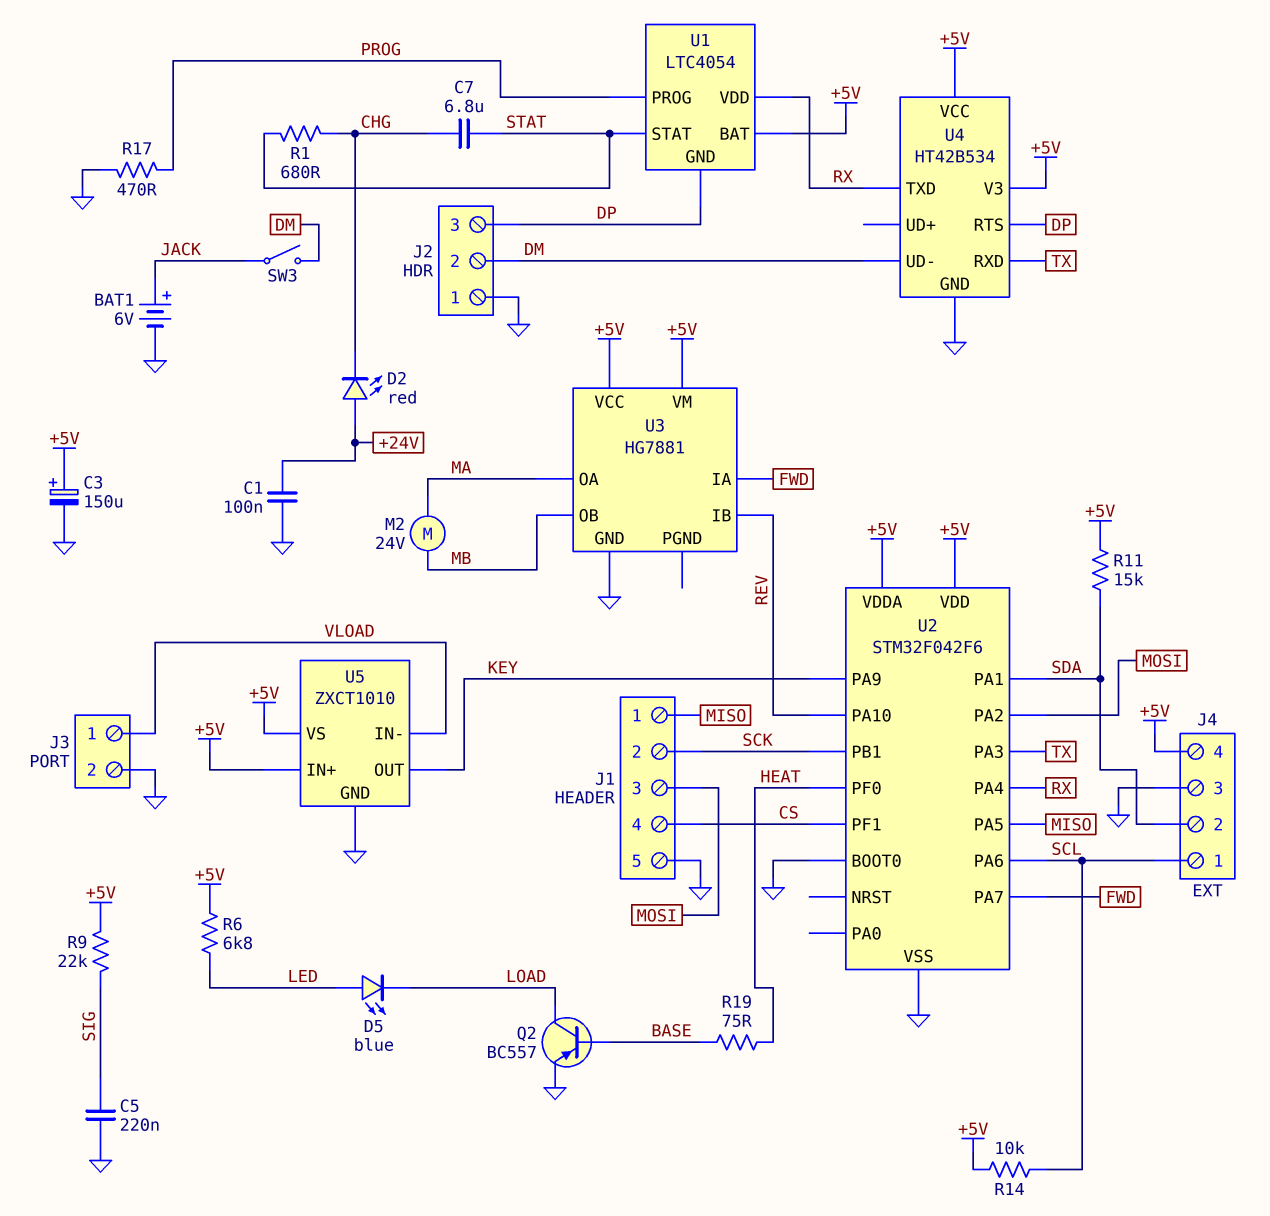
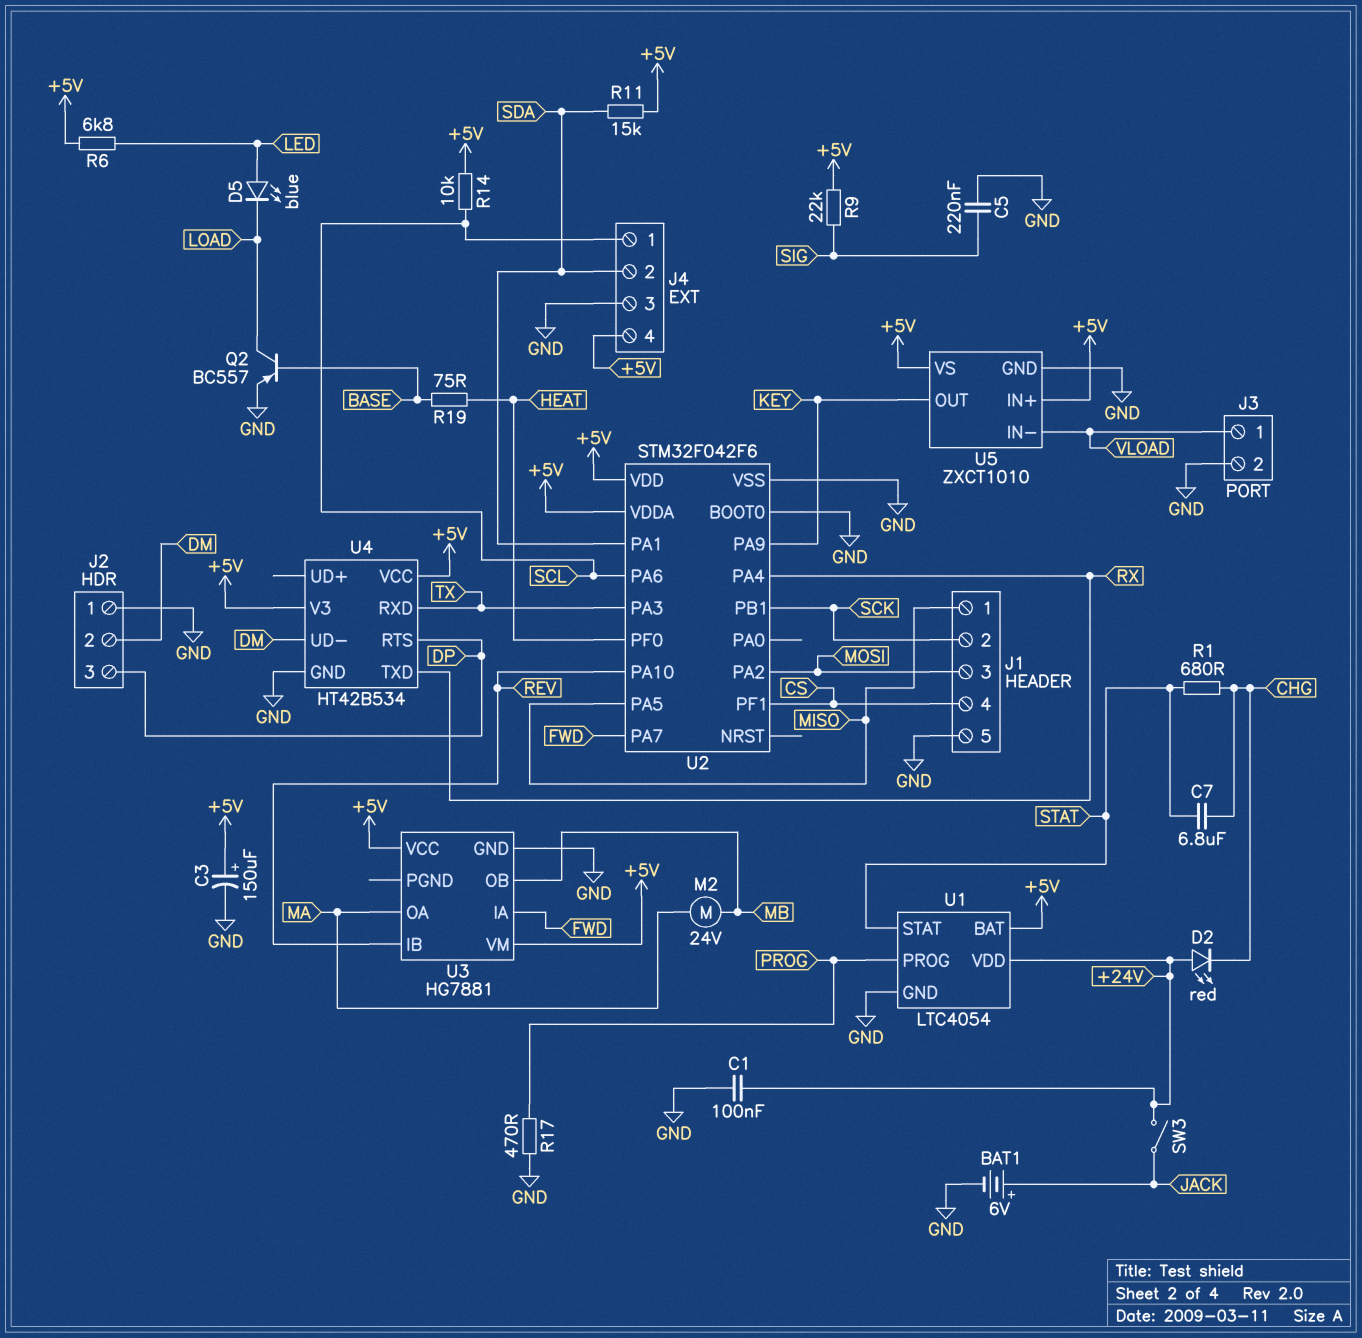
SW3: switch (DM, JACK) -> switch (+24V, JACK)
U1 pin GND: DP -> GND
U1 pin VDD: RX -> +24V

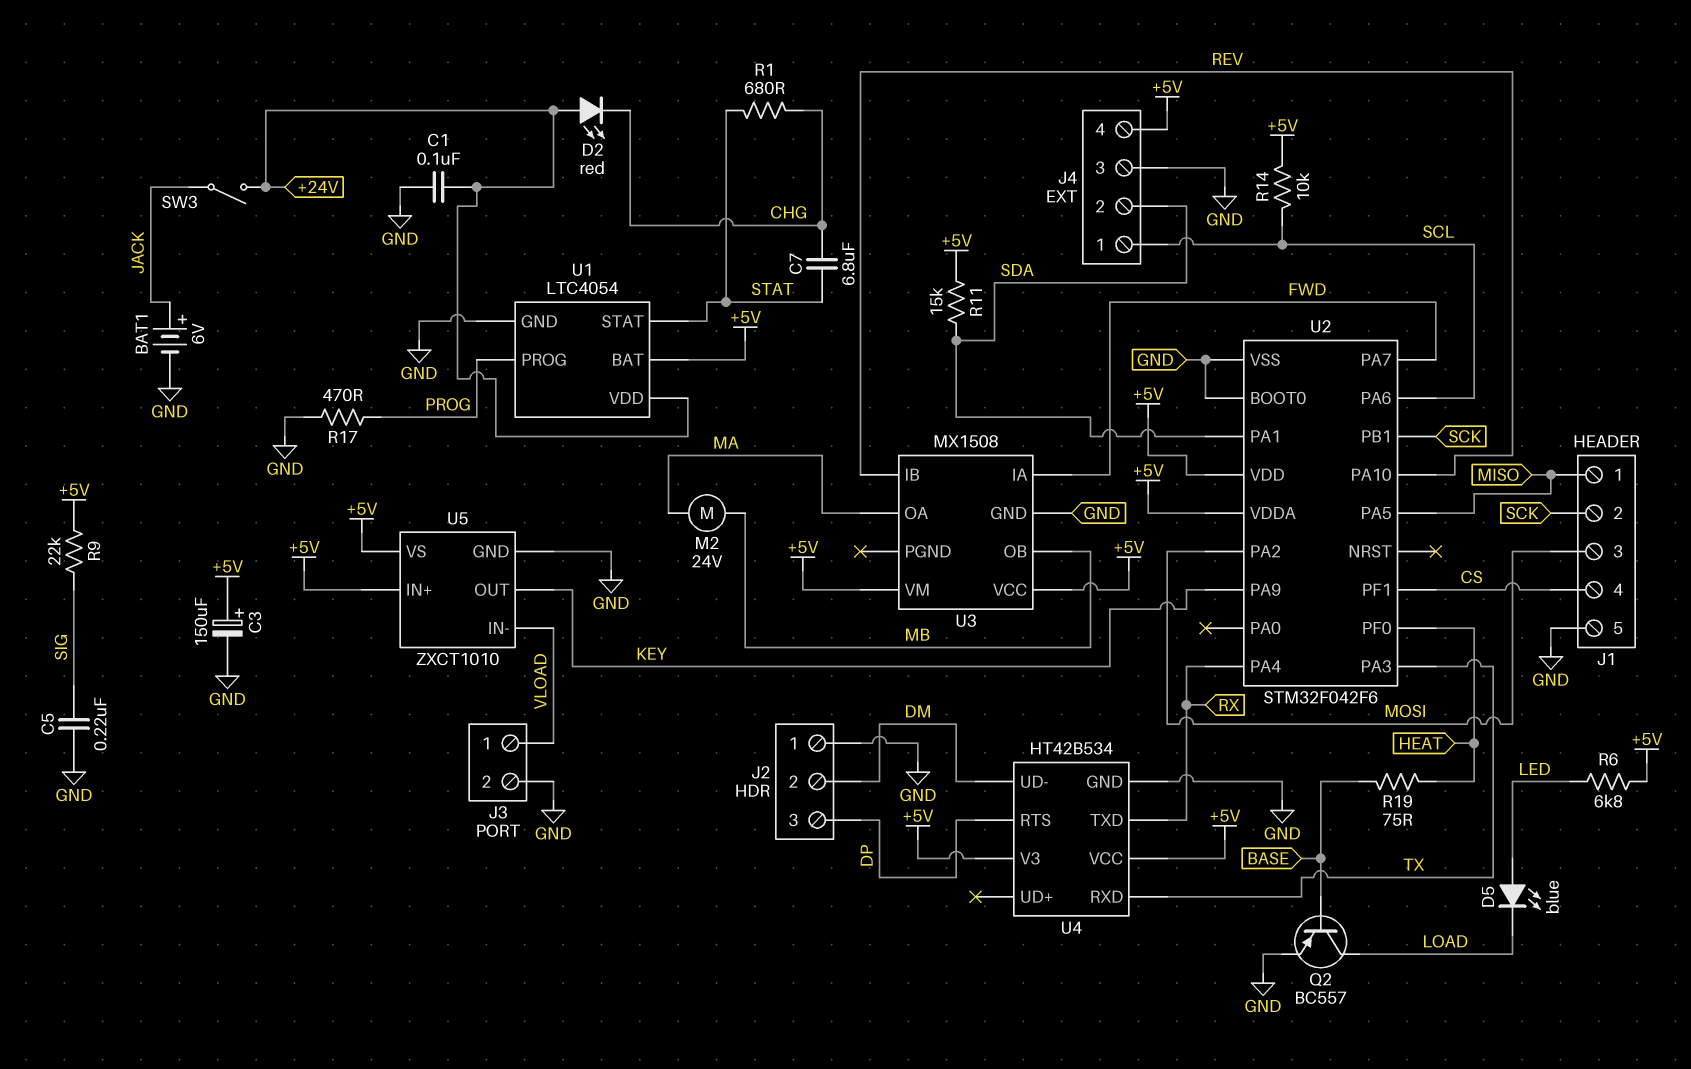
U3: HG7881 -> MX1508

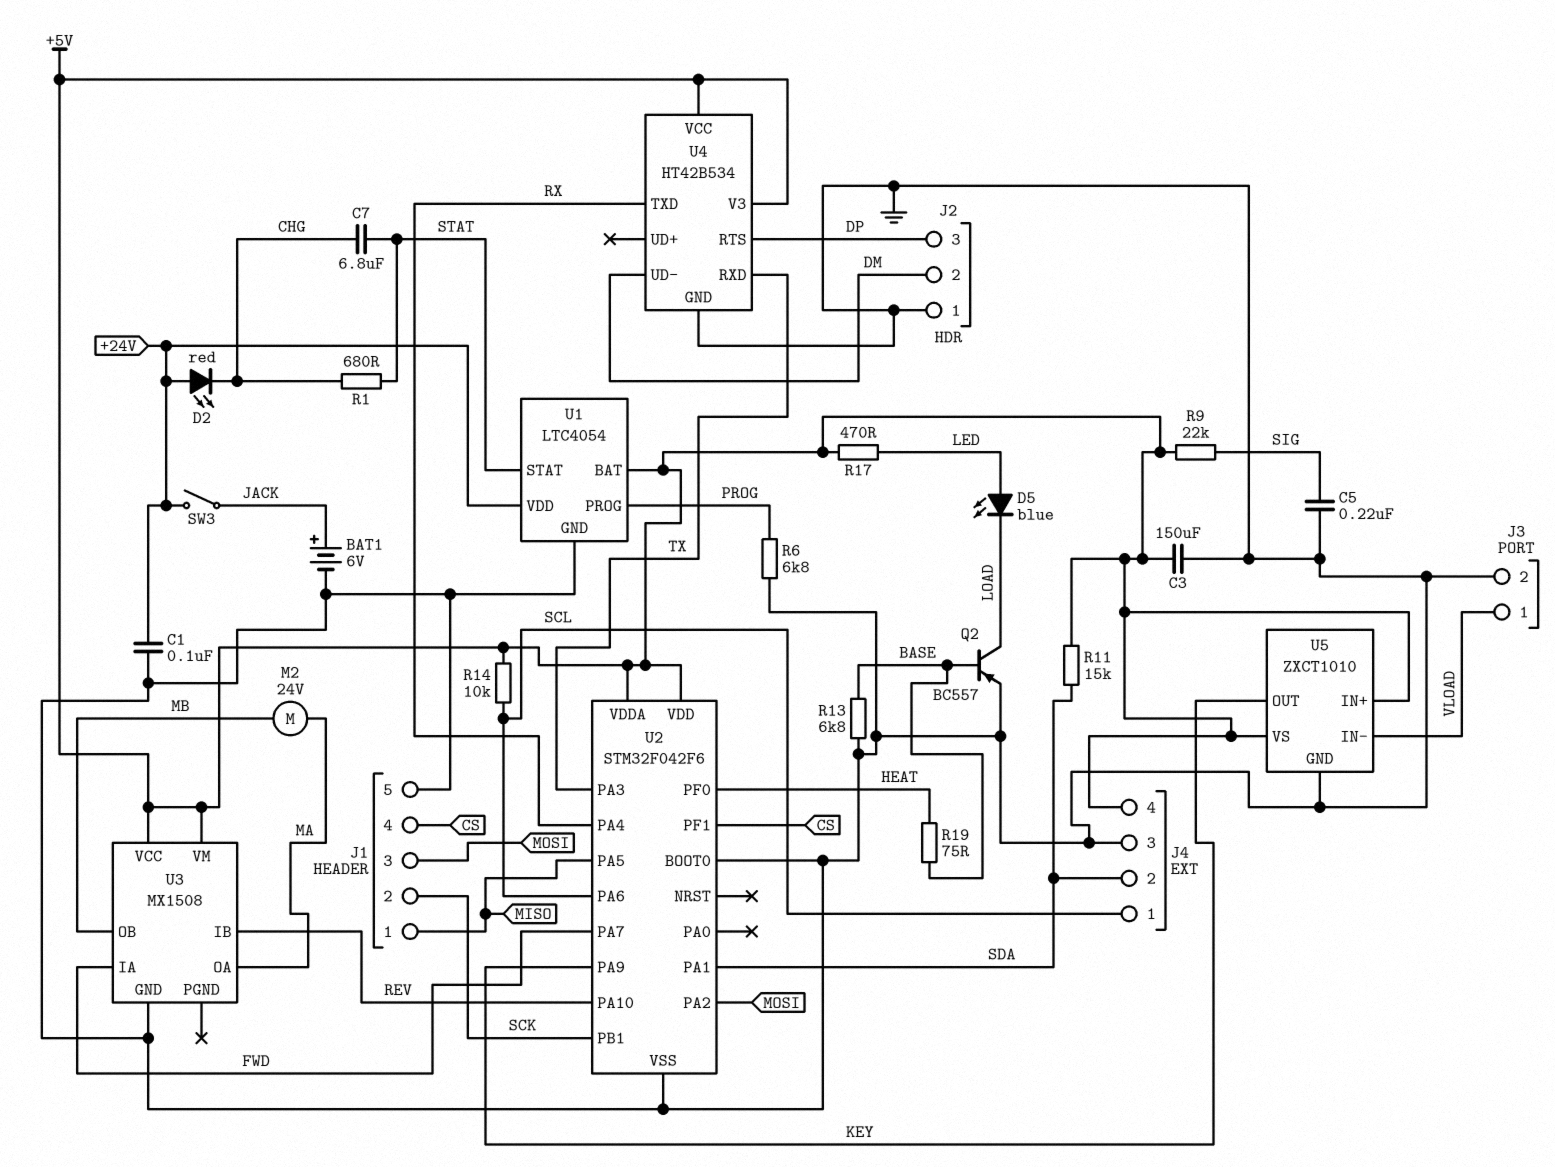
C3: 150uF (plus +5V, minus GND) -> 150uF (+5V, GND)
R6: 6.8k (+5V, LED) -> 6.8k (GND, PROG)
R13: none -> 6.8k (BASE, GND)
R17: 470 (GND, PROG) -> 470 (+5V, LED)

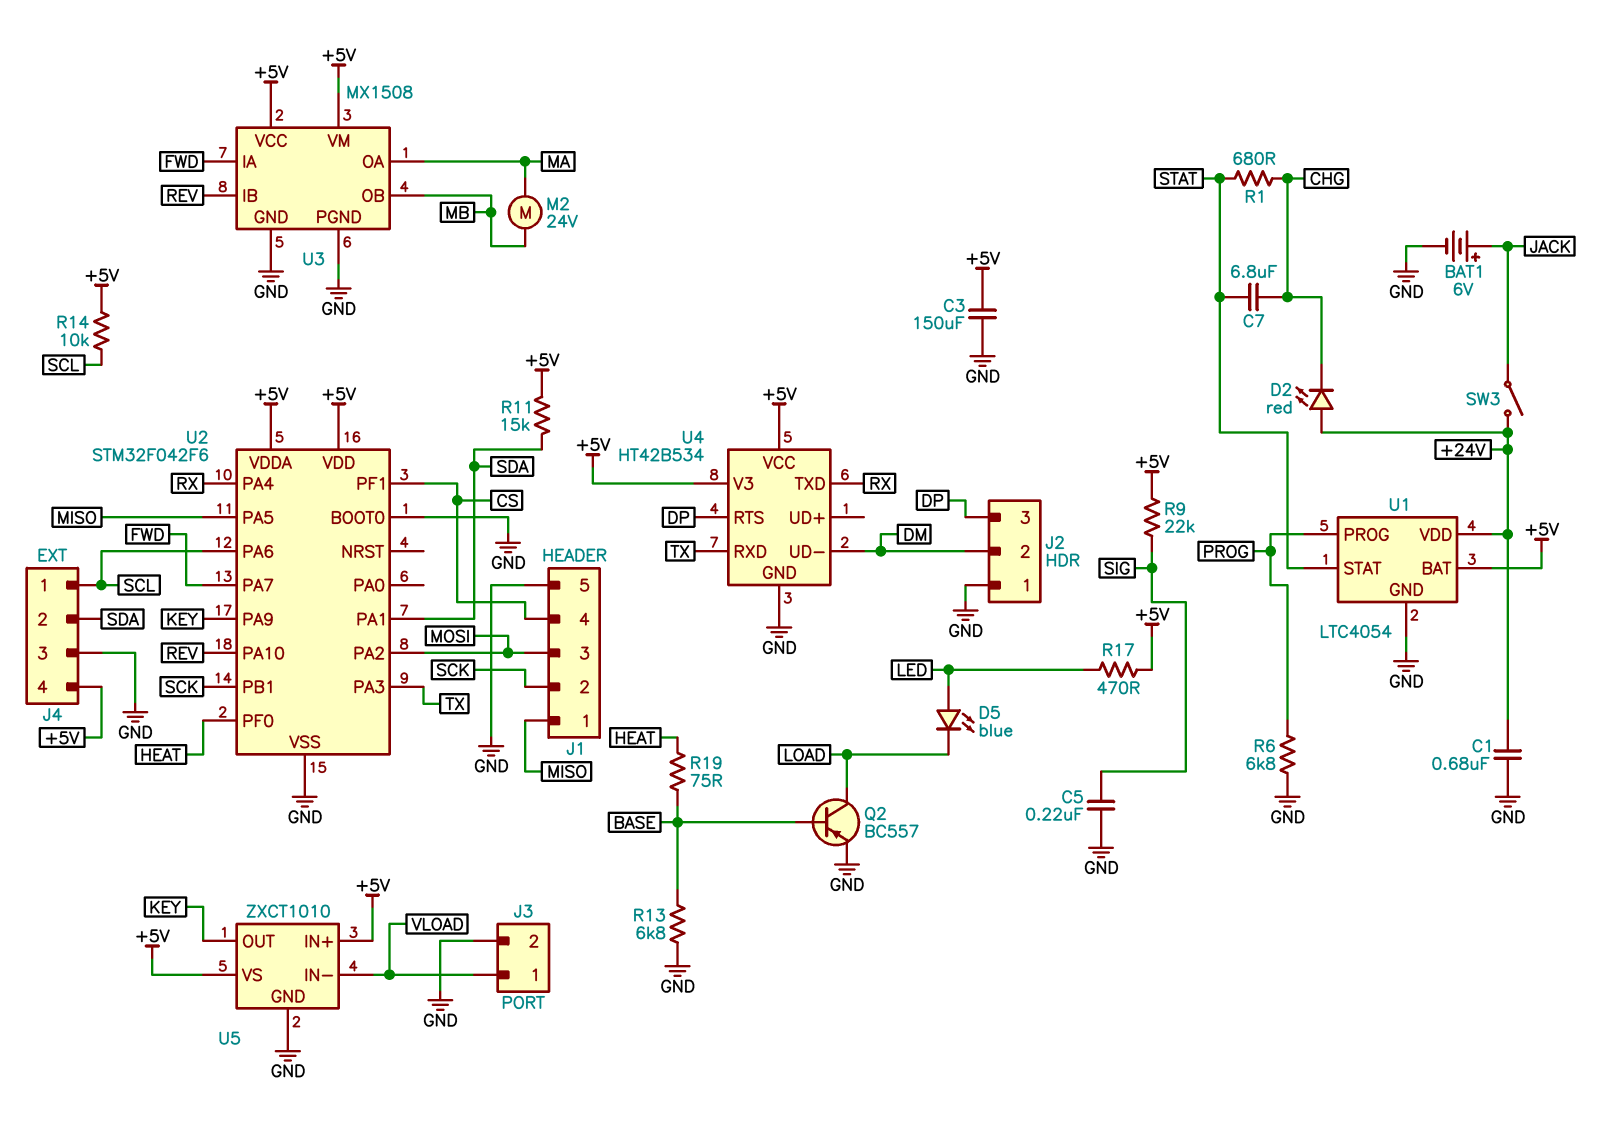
C1: 100nF (+24V, GND) -> 680nF (+24V, GND)
U3 pin PGND: none -> GND

